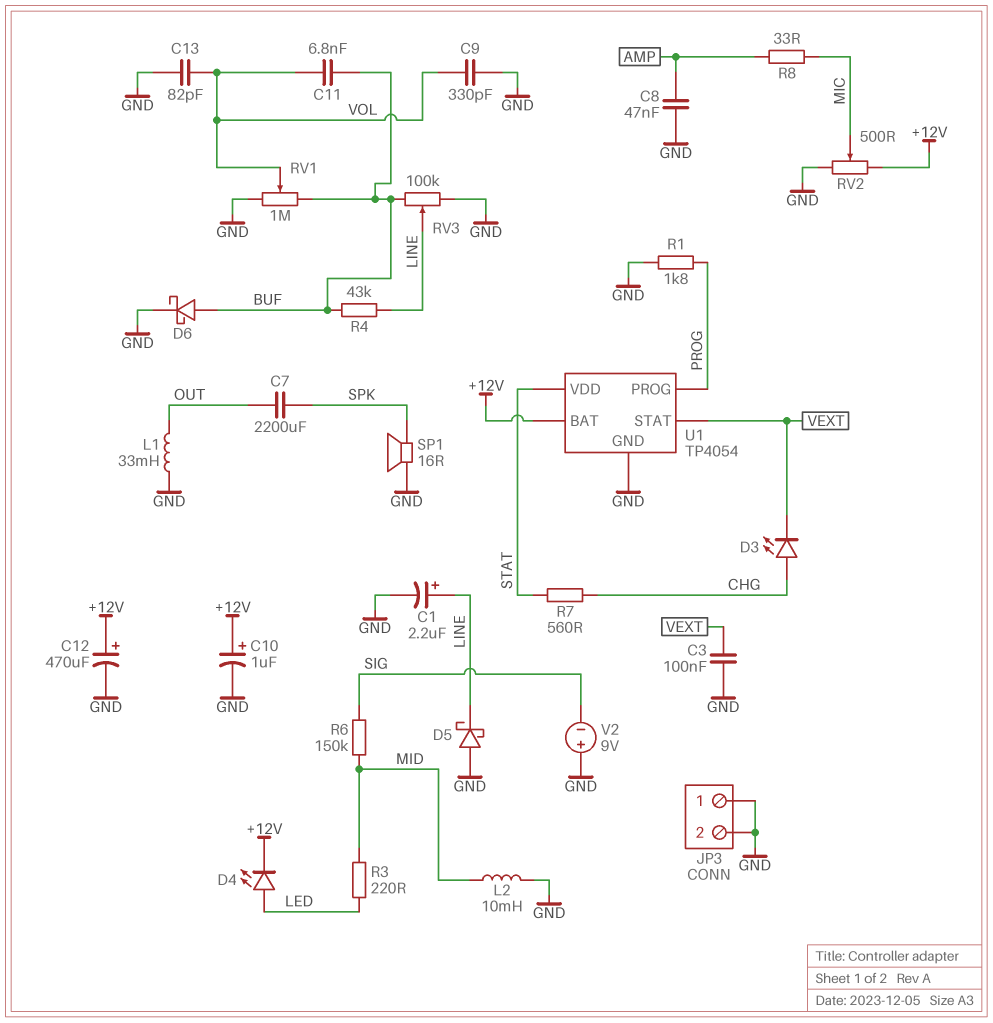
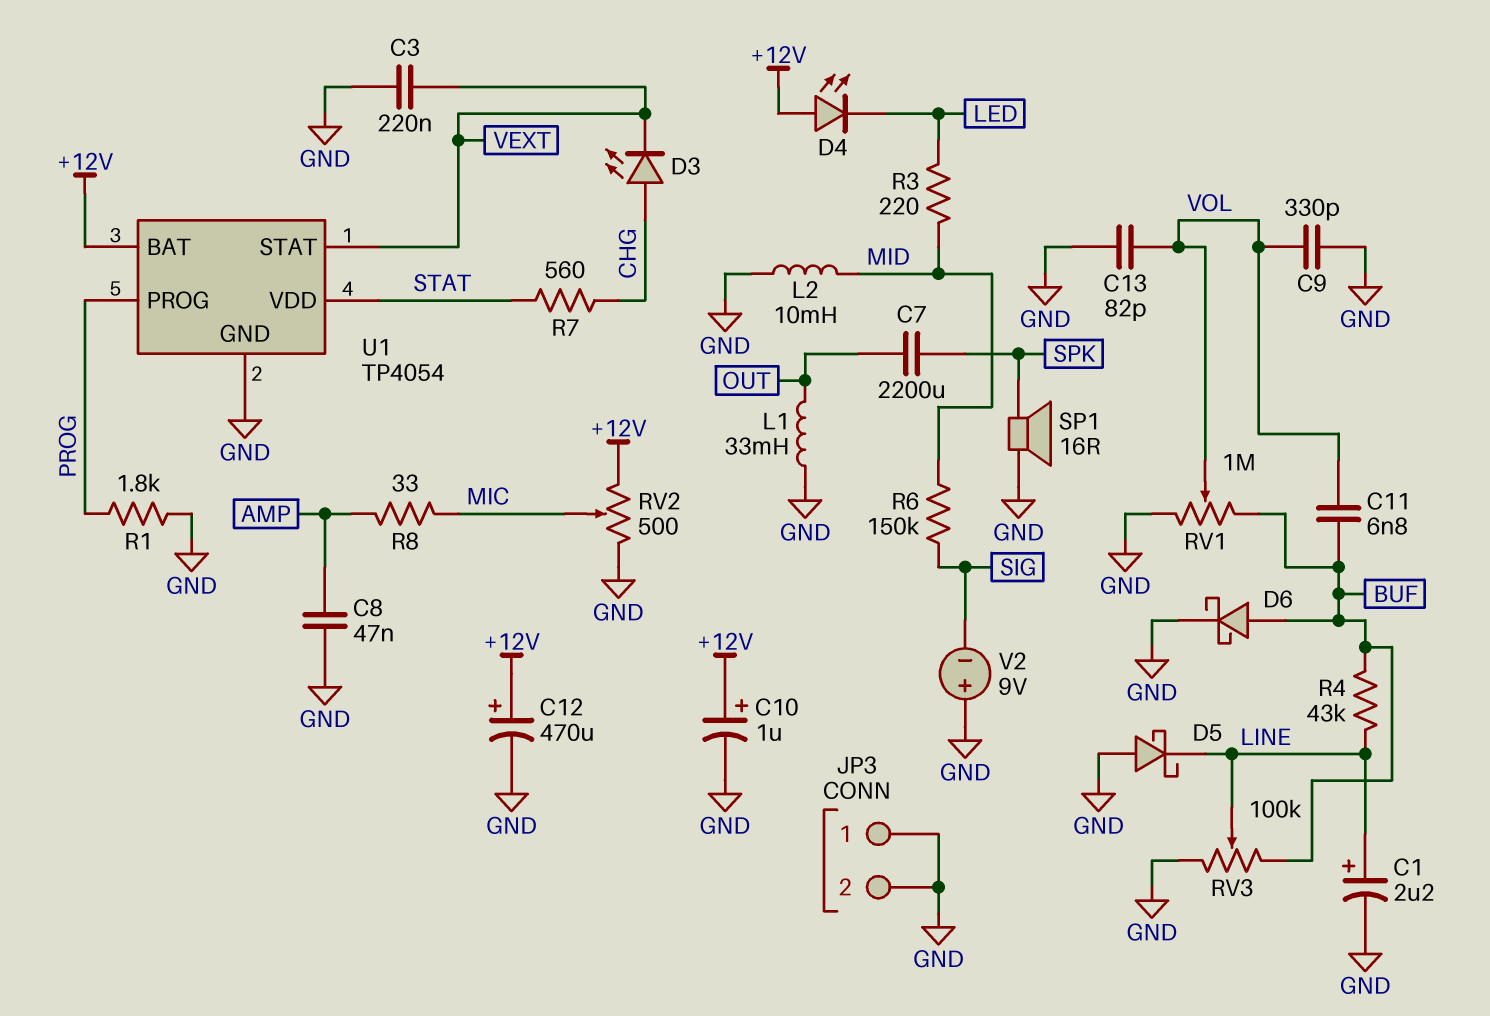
C3: 100nF (GND, VEXT) -> 220nF (GND, VEXT)
D4: LED (A LED, K +12V) -> LED (A +12V, K LED)

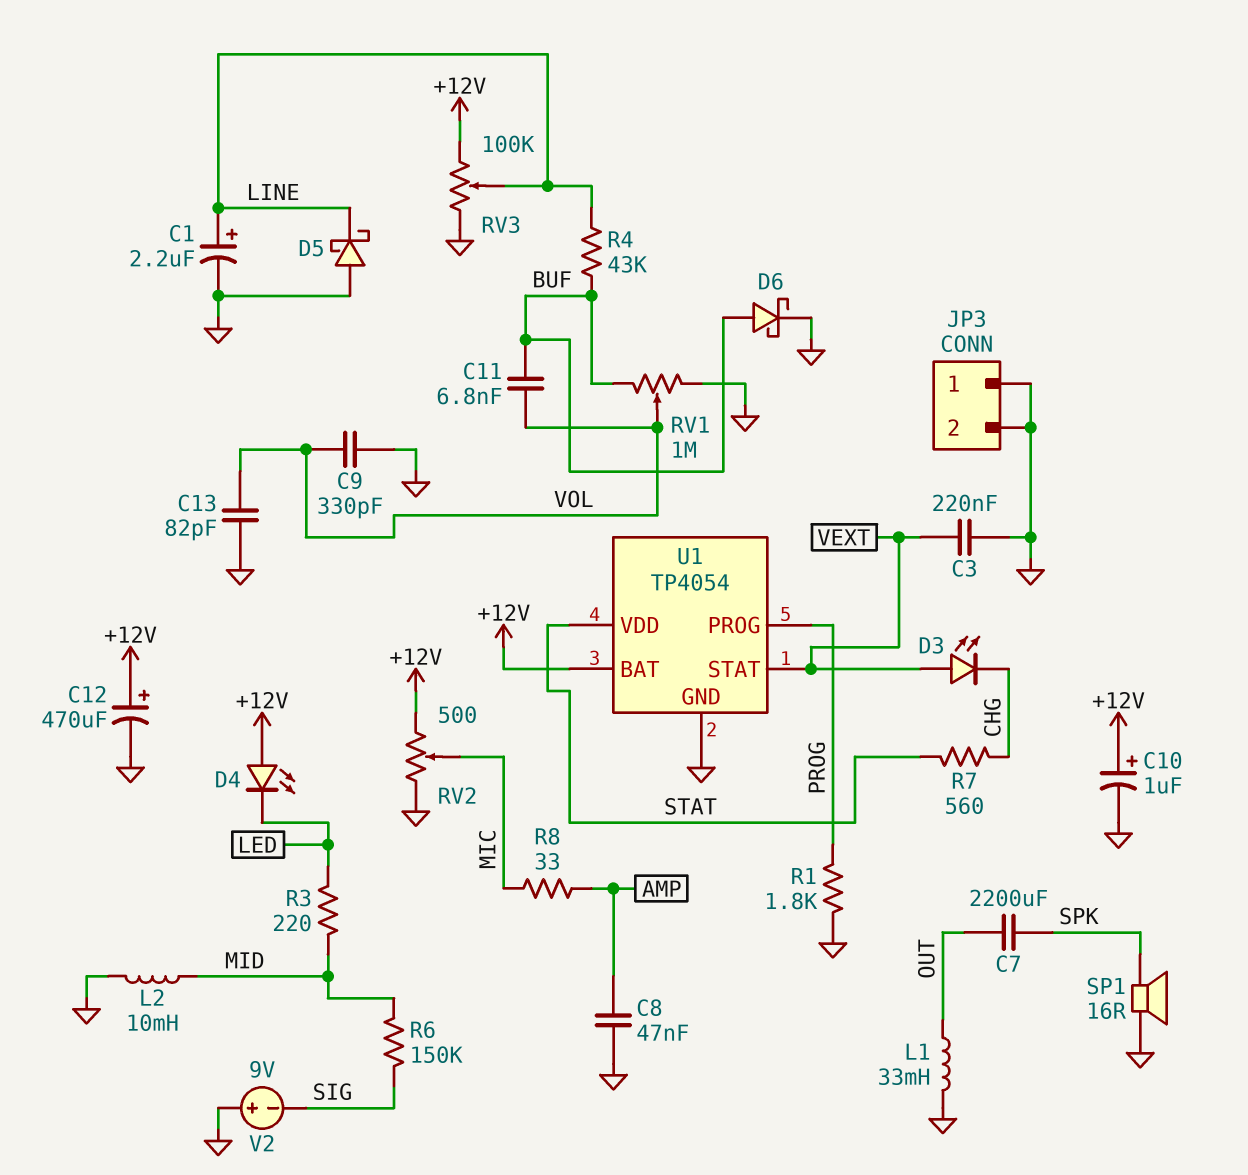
D3: LED (A CHG, K VEXT) -> LED (A VEXT, K CHG)
RV3: 100k (BUF, GND, wiper LINE) -> 100k (+12V, GND, wiper LINE)

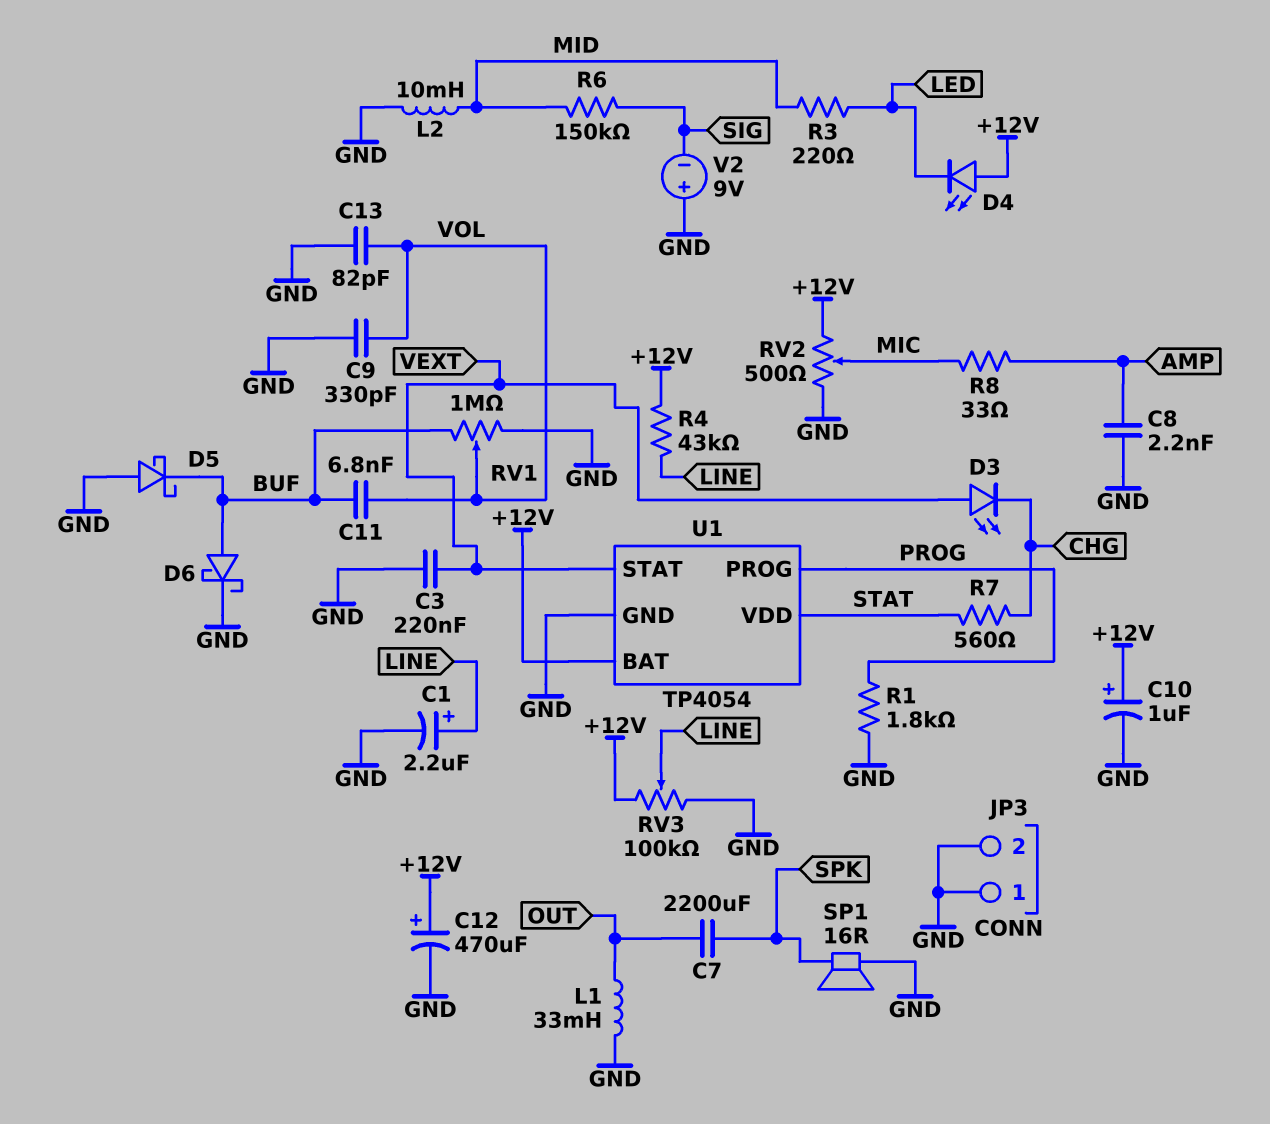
C8: 47nF (AMP, GND) -> 2.2nF (AMP, GND)
D5: schottky (A GND, K LINE) -> schottky (A GND, K BUF)
R4: 43k (BUF, LINE) -> 43k (+12V, LINE)

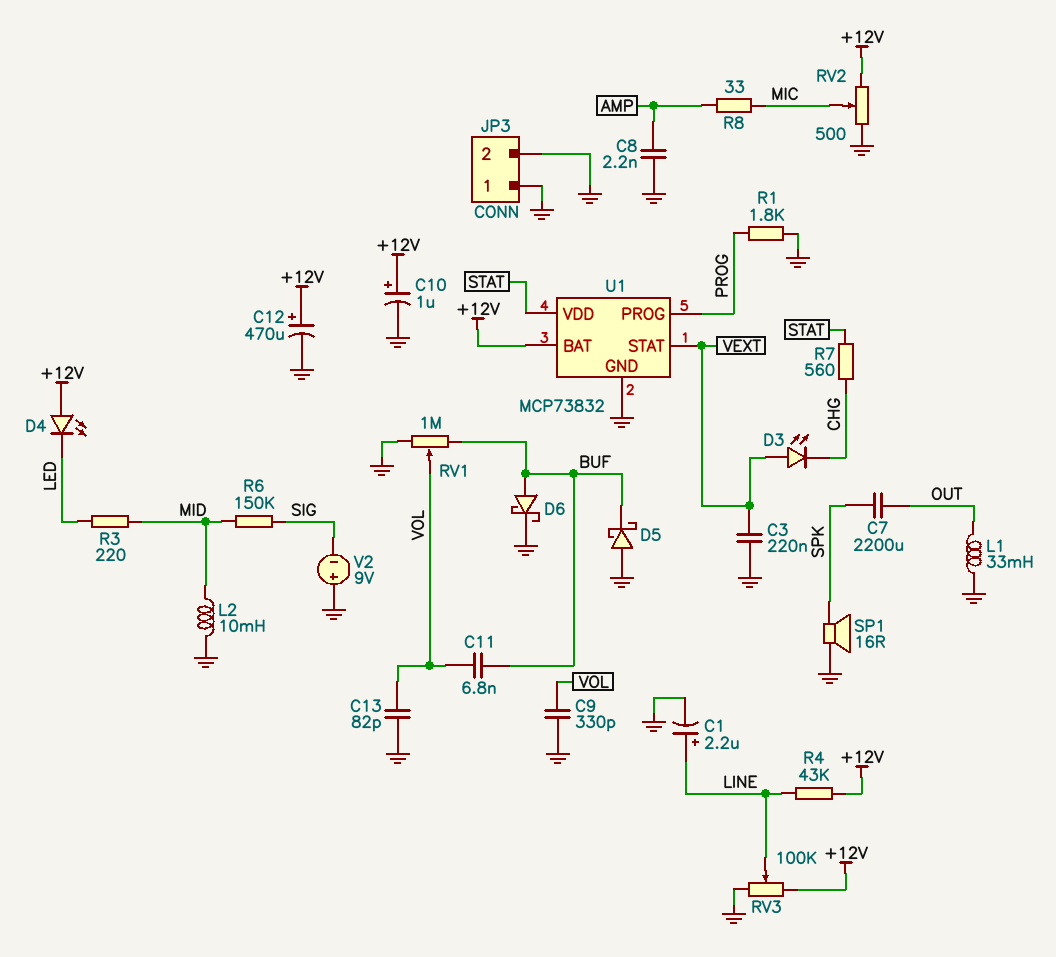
U1: TP4054 -> MCP73832

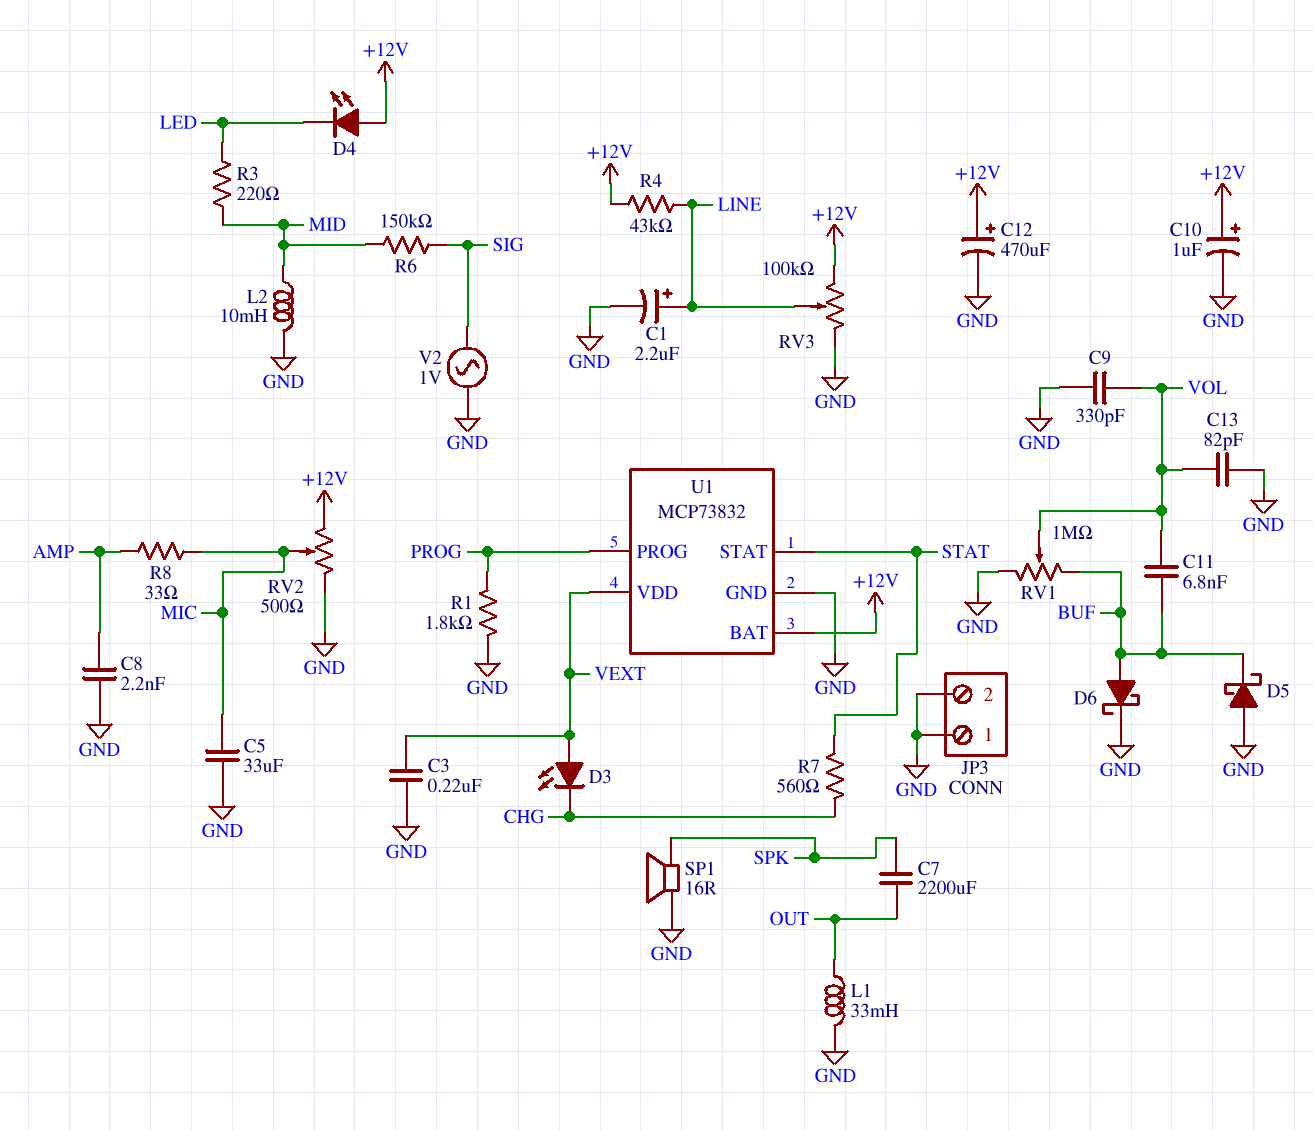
C5: none -> 33uF (GND, MIC)
U1 pin STAT: VEXT -> STAT
U1 pin VDD: STAT -> VEXT
V2: 9V (plus GND, minus SIG) -> AC 1V (GND, SIG)

